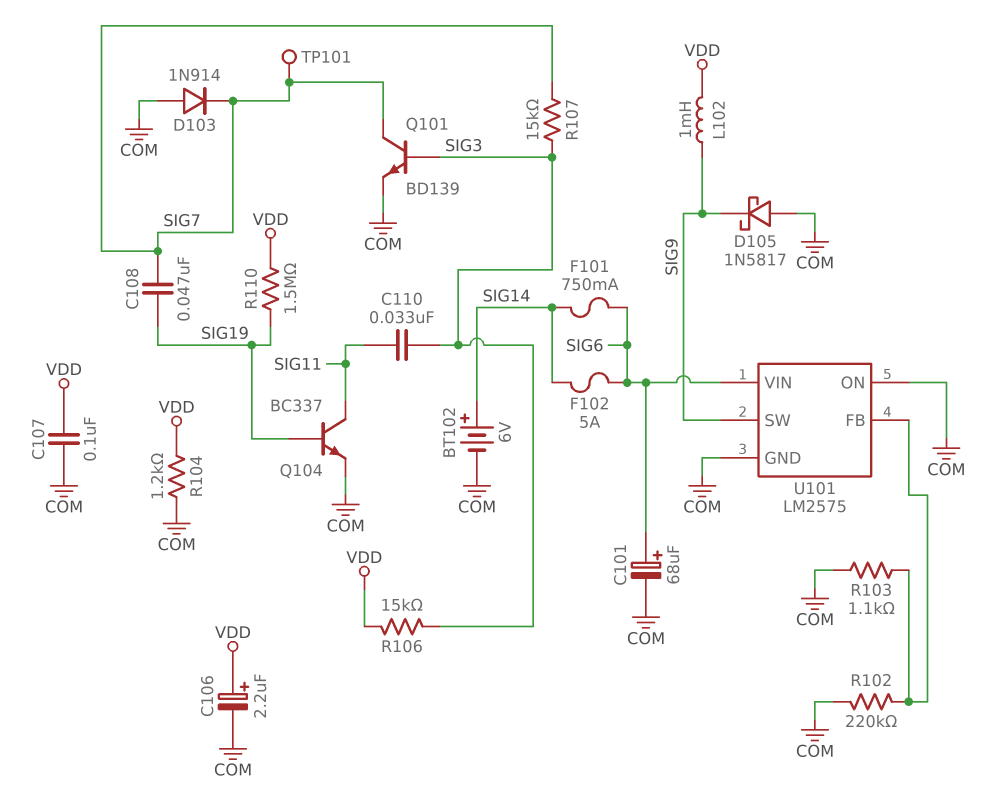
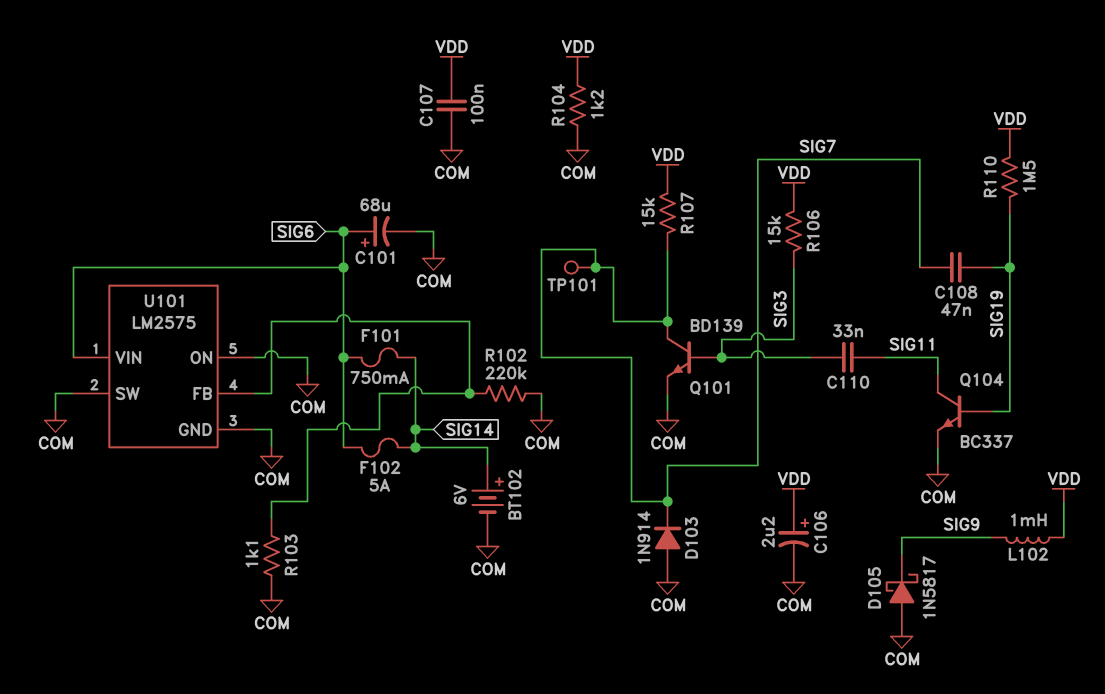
R107: 15k (SIG3, SIG7) -> 15k (SIG7, VDD)
U101 pin SW: SIG9 -> COM

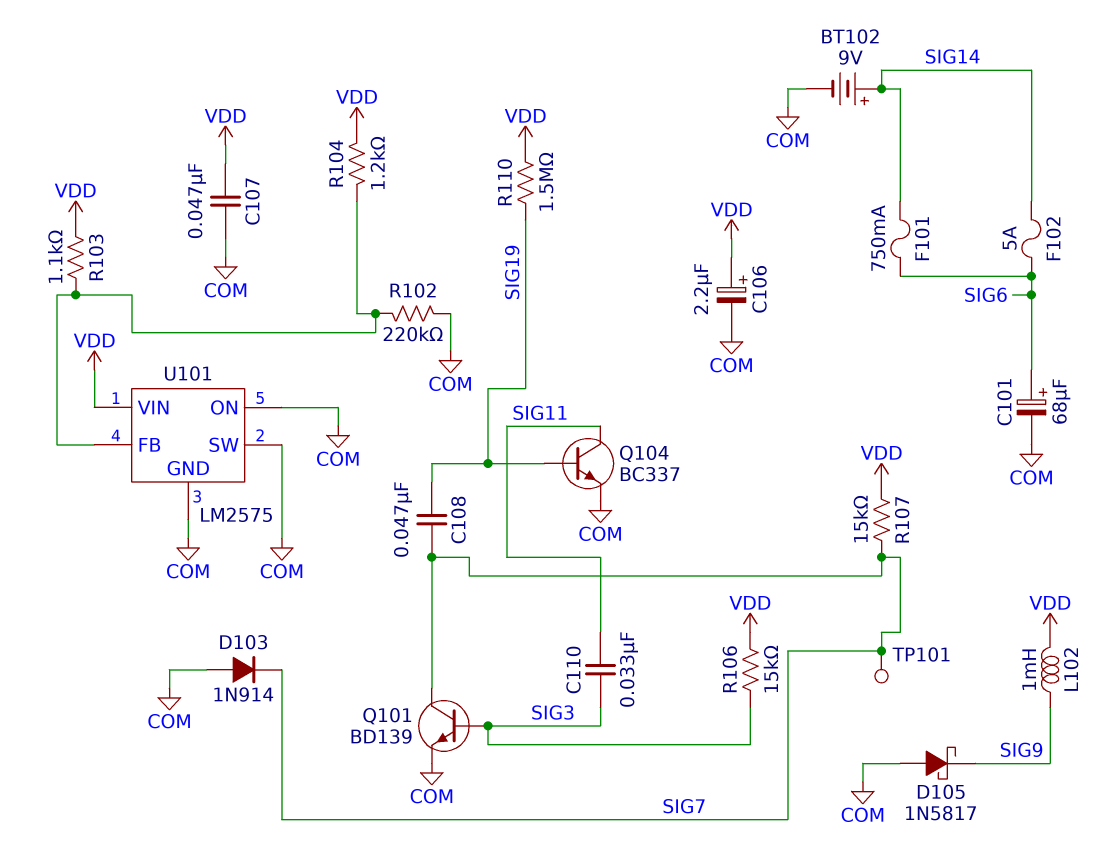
BT102: 6V (plus SIG14, minus COM) -> 9V (plus SIG14, minus COM)
C107: 100nF (COM, VDD) -> 47nF (COM, VDD)
R103: 1.1k (COM, U101/FB) -> 1.1k (U101/FB, VDD)
R104: 1.2k (COM, VDD) -> 1.2k (U101/FB, VDD)
U101 pin VIN: SIG6 -> VDD

